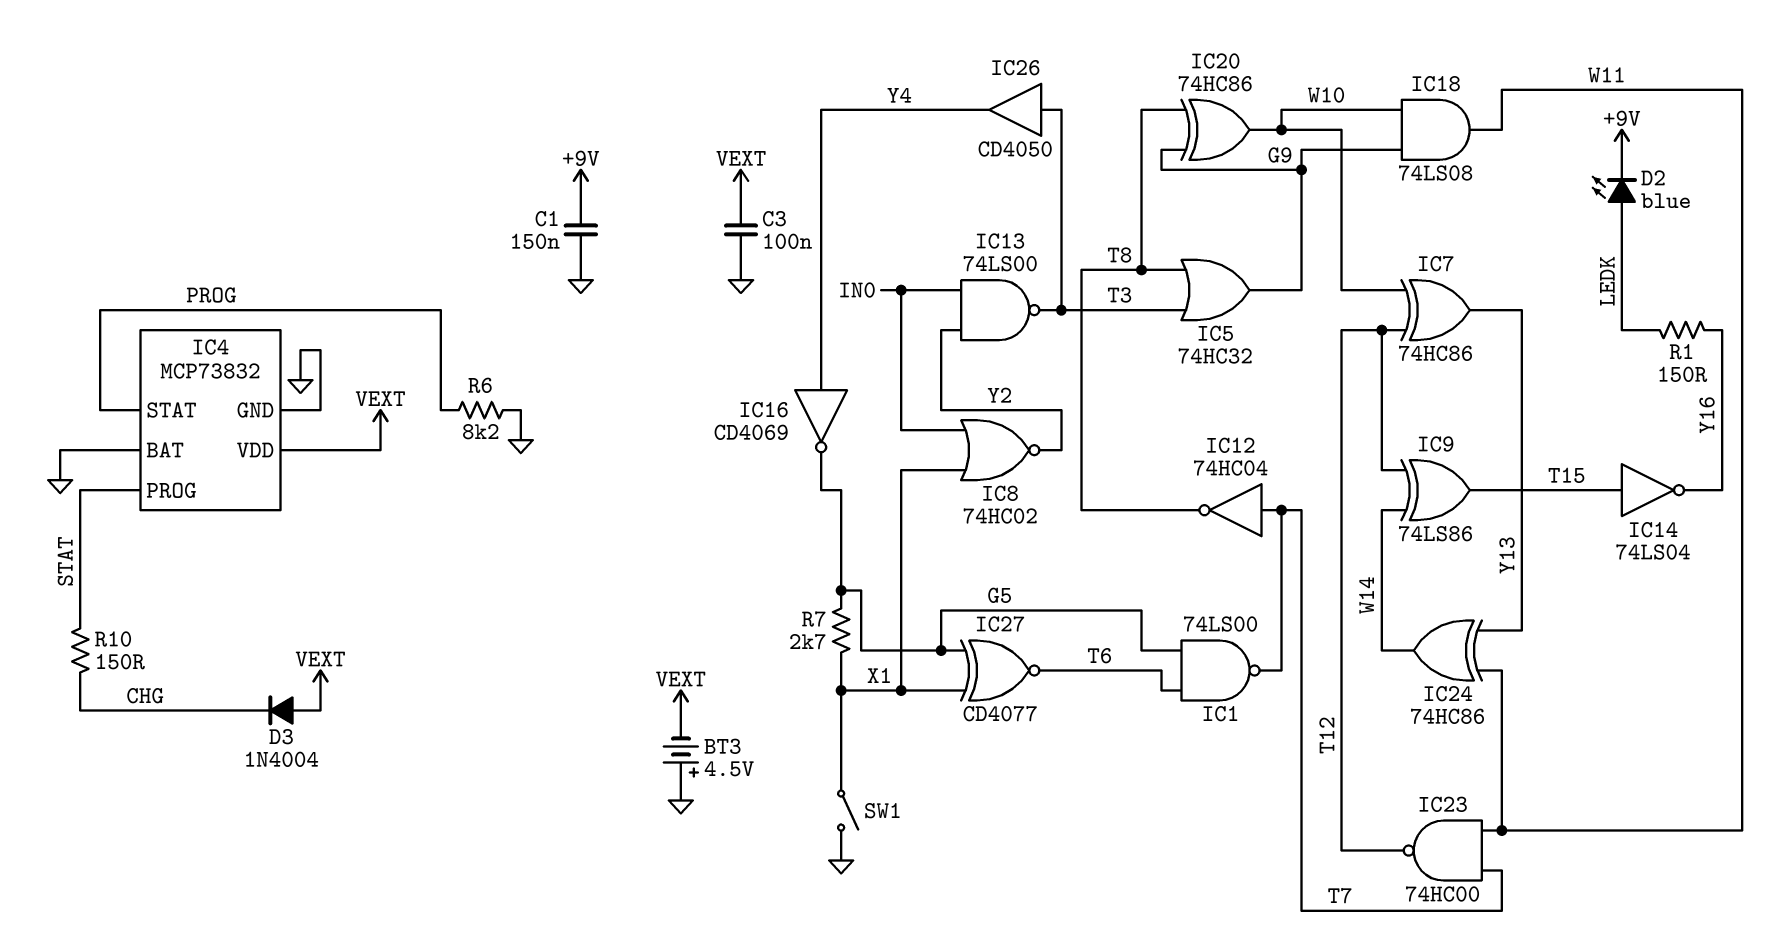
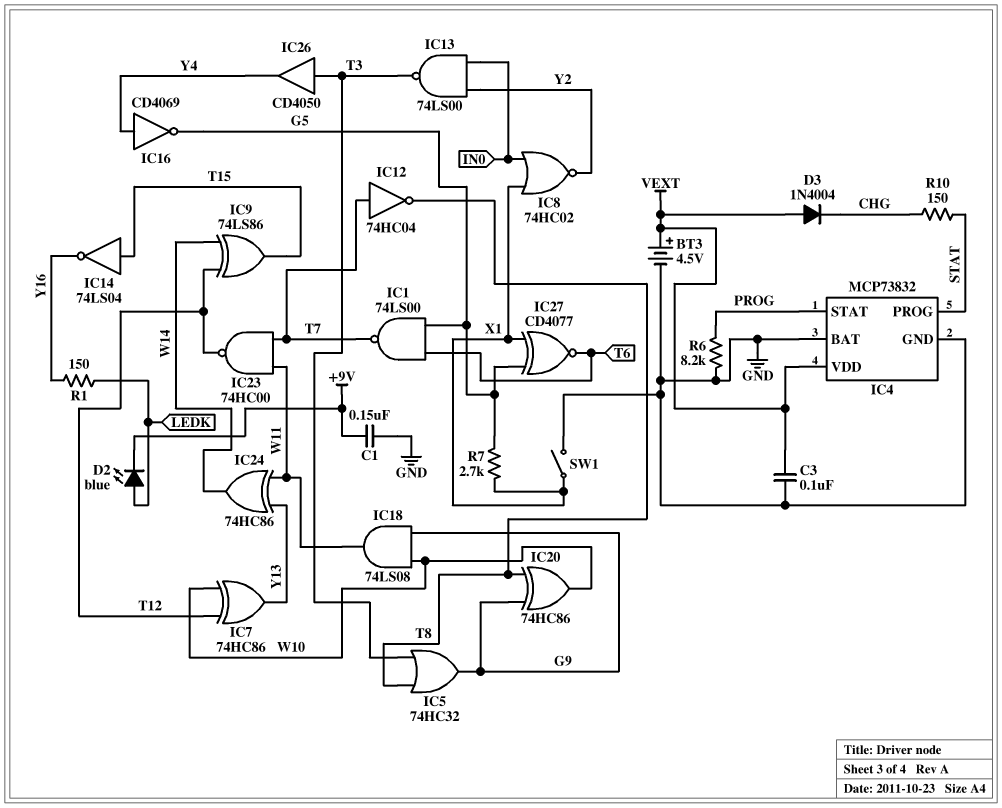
BT3: 4.5V (plus GND, minus VEXT) -> 4.5V (plus VEXT, minus GND)

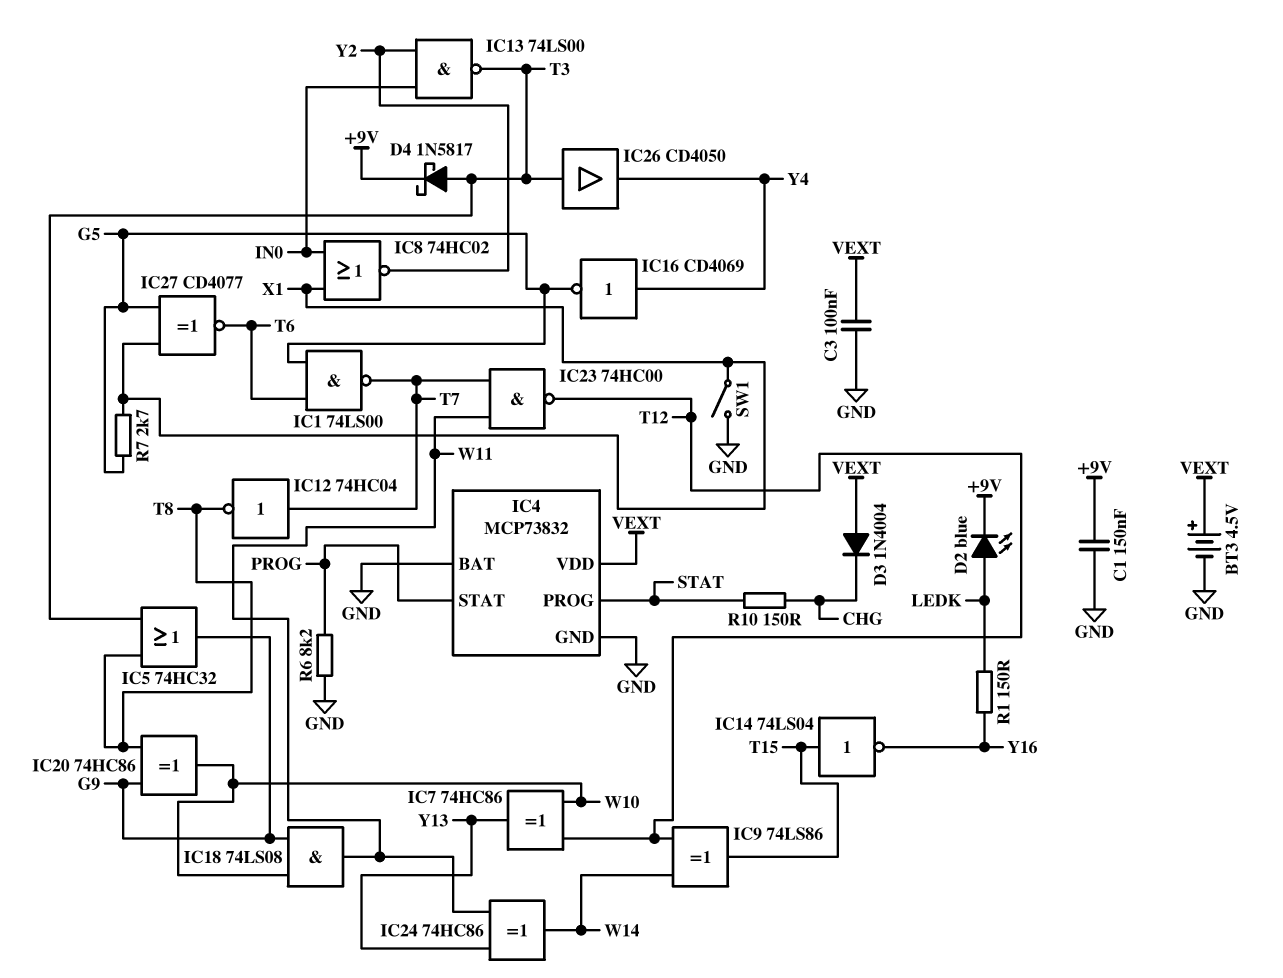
D4: none -> schottky 1N5817 (A T3, K +9V)

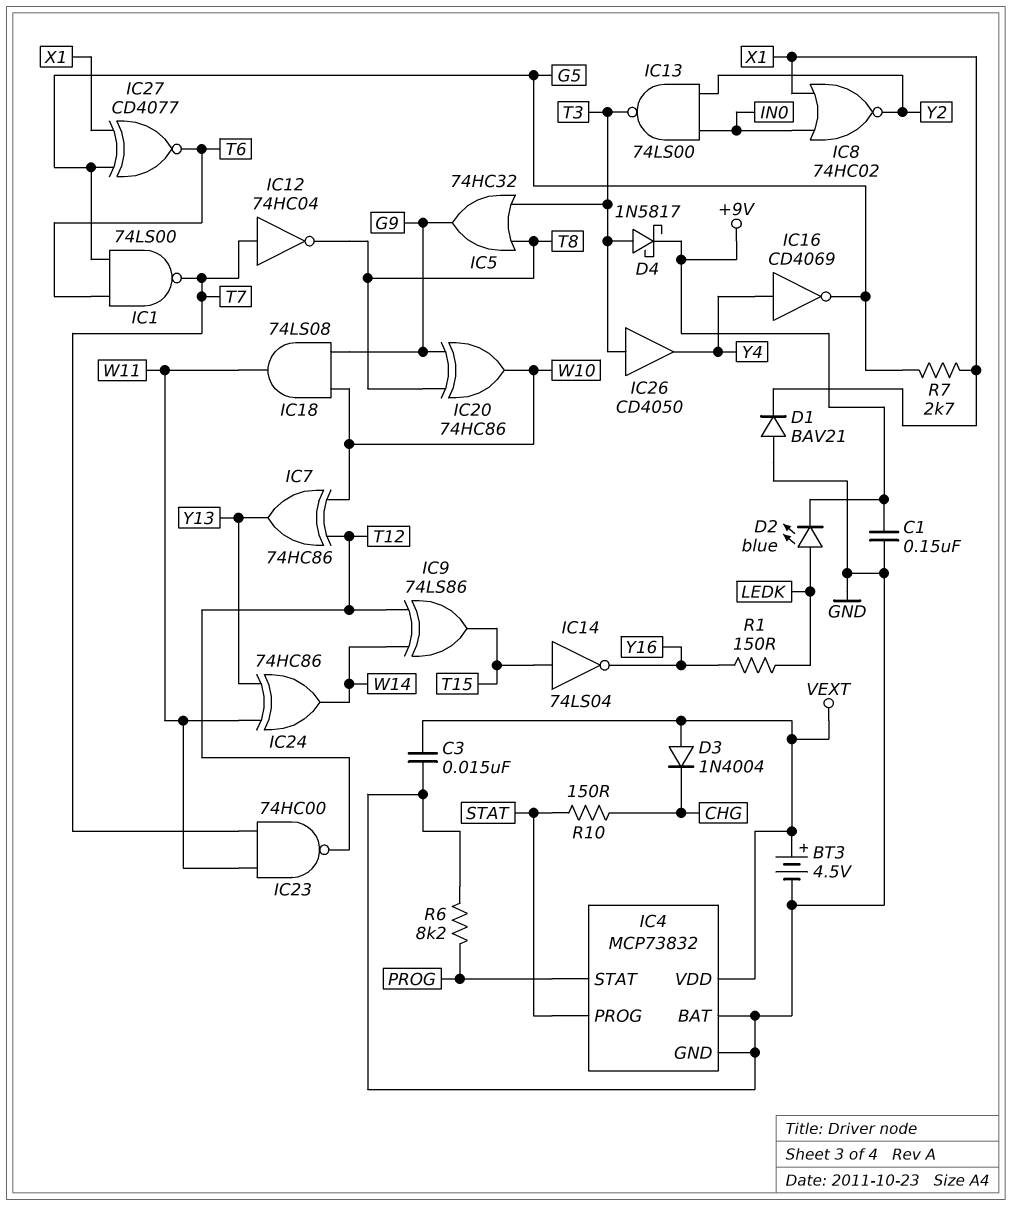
C3: 100nF (GND, VEXT) -> 15nF (GND, VEXT)
D1: none -> diode BAV21 (A GND, K X1)
SW1: switch (GND, X1) -> none

